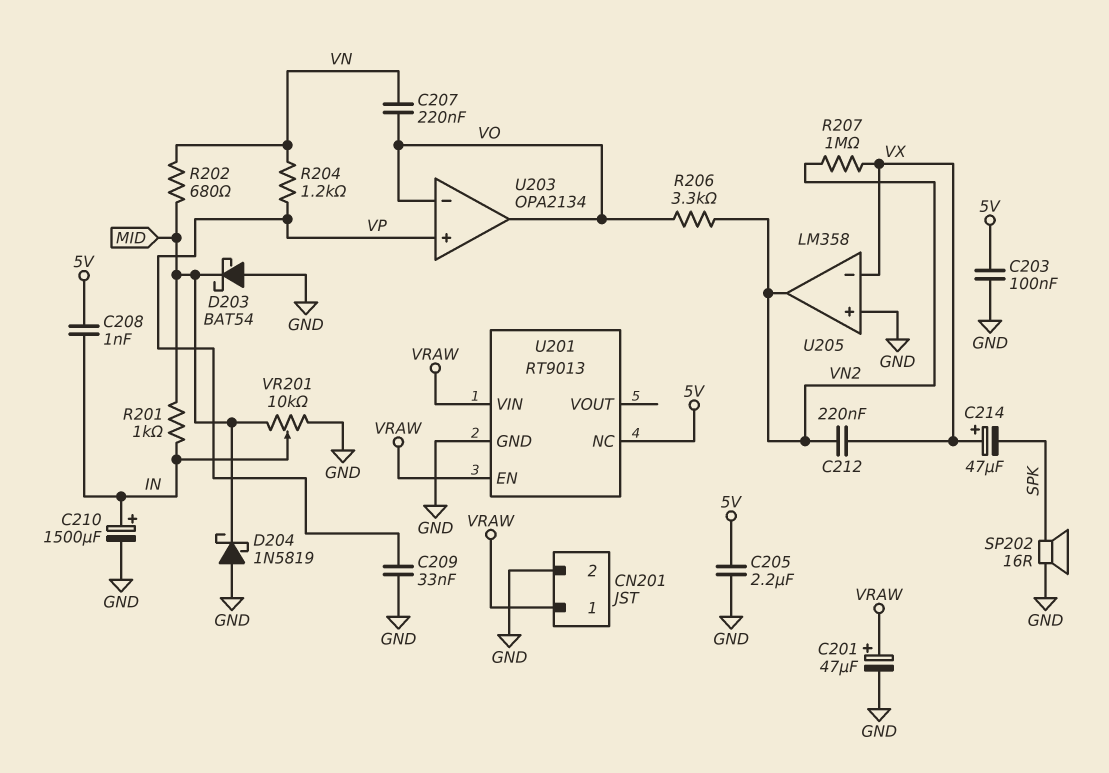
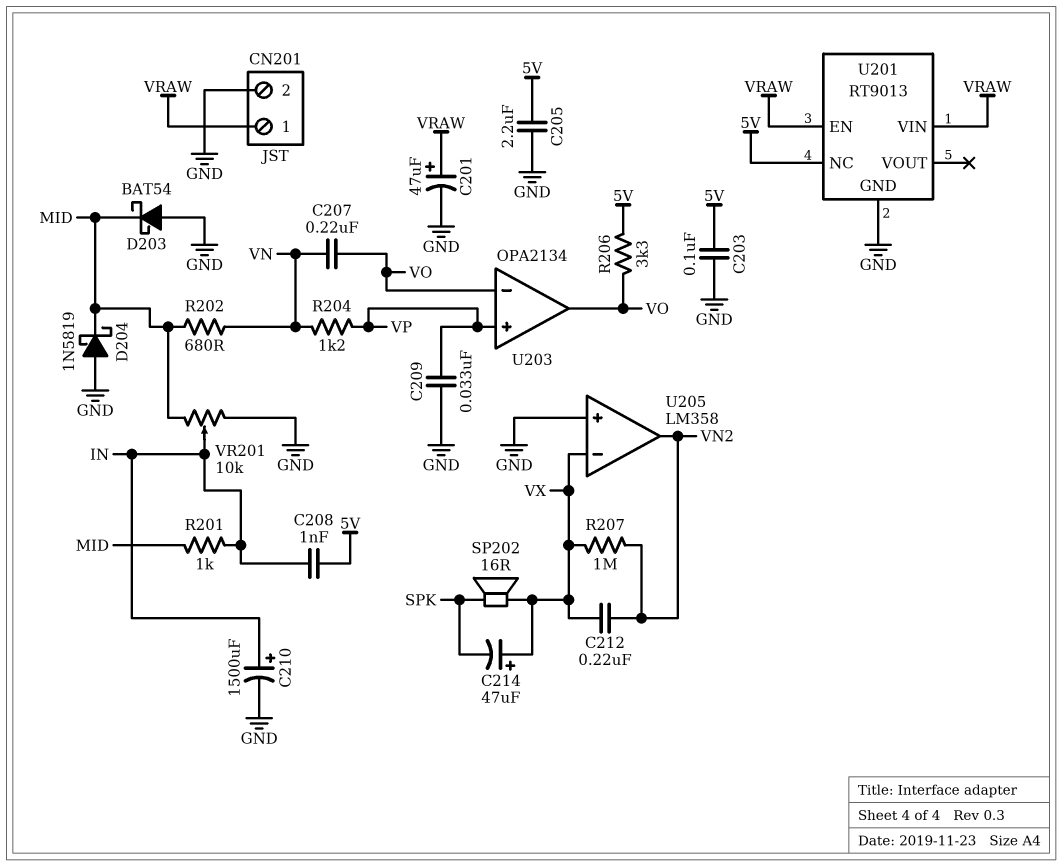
R206: 3.3k (VN2, VO) -> 3.3k (5V, VO)
SP202: speaker 16R (GND, SPK) -> speaker 16R (SPK, VX)

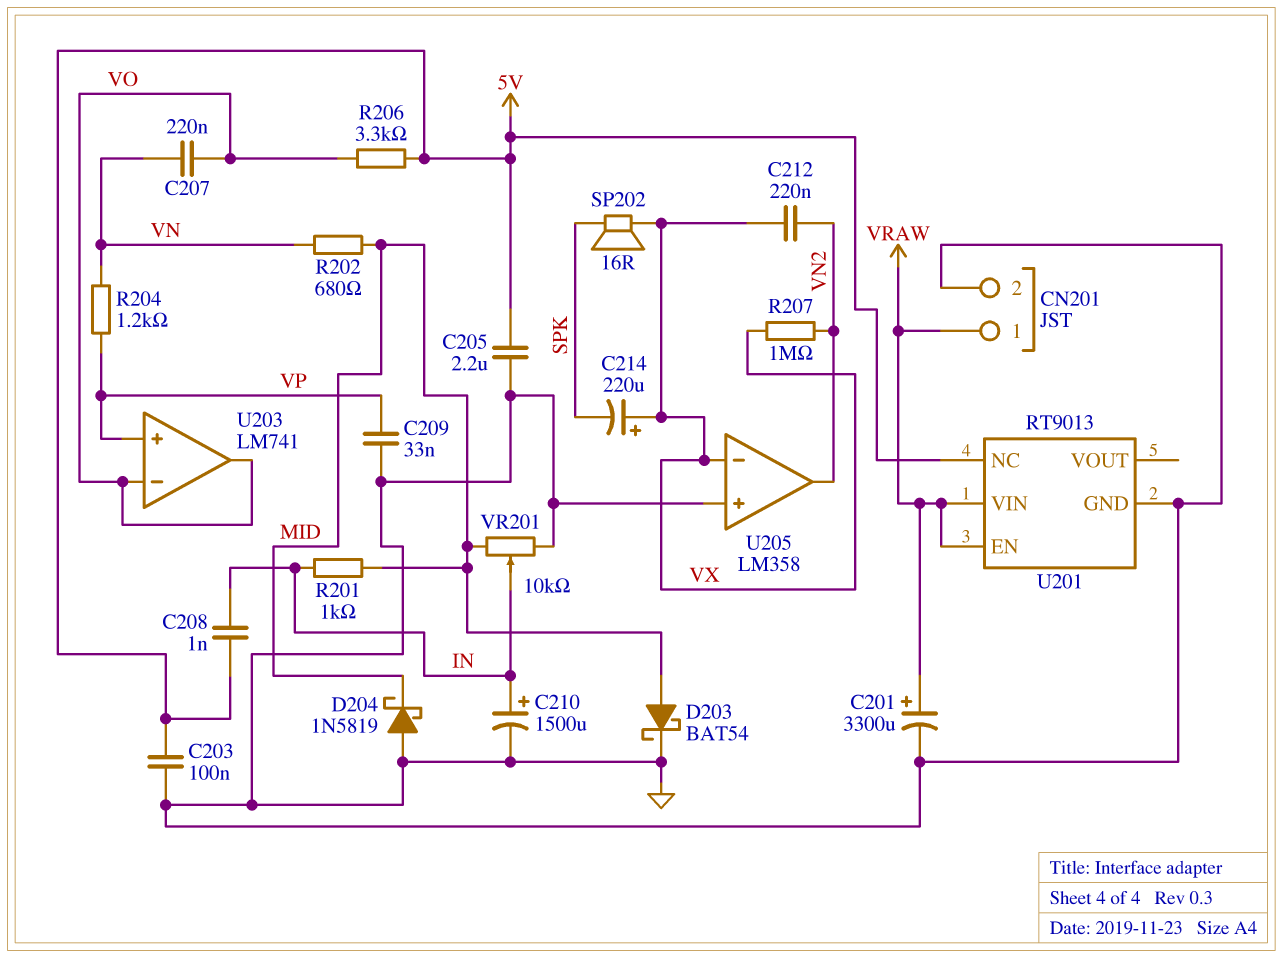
C201: 47uF (plus VRAW, minus GND) -> 3300uF (plus VRAW, minus GND)
C214: 47uF (plus VX, minus SPK) -> 220uF (plus VX, minus SPK)
D203: schottky BAT54 (A GND, K MID) -> schottky BAT54 (A MID, K GND)
U203: OPA2134 -> LM741

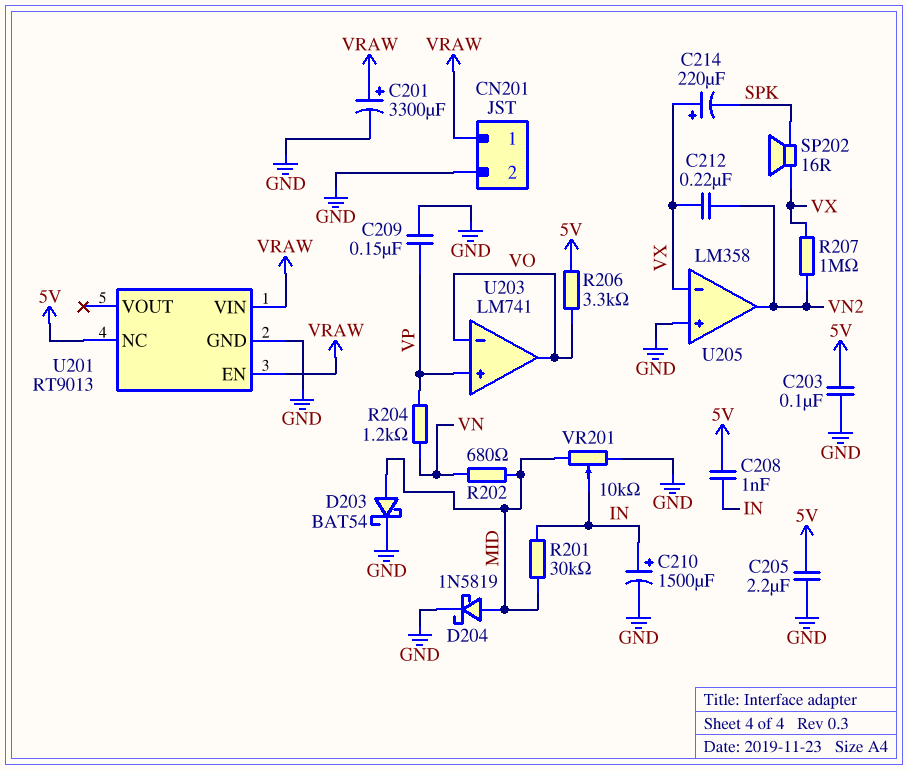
C207: 220nF (VN, VO) -> none
C209: 33nF (GND, VP) -> 150nF (GND, VP)
D204: schottky 1N5819 (A GND, K MID) -> schottky 1N5819 (A MID, K GND)
R201: 1k (IN, MID) -> 30k (IN, MID)

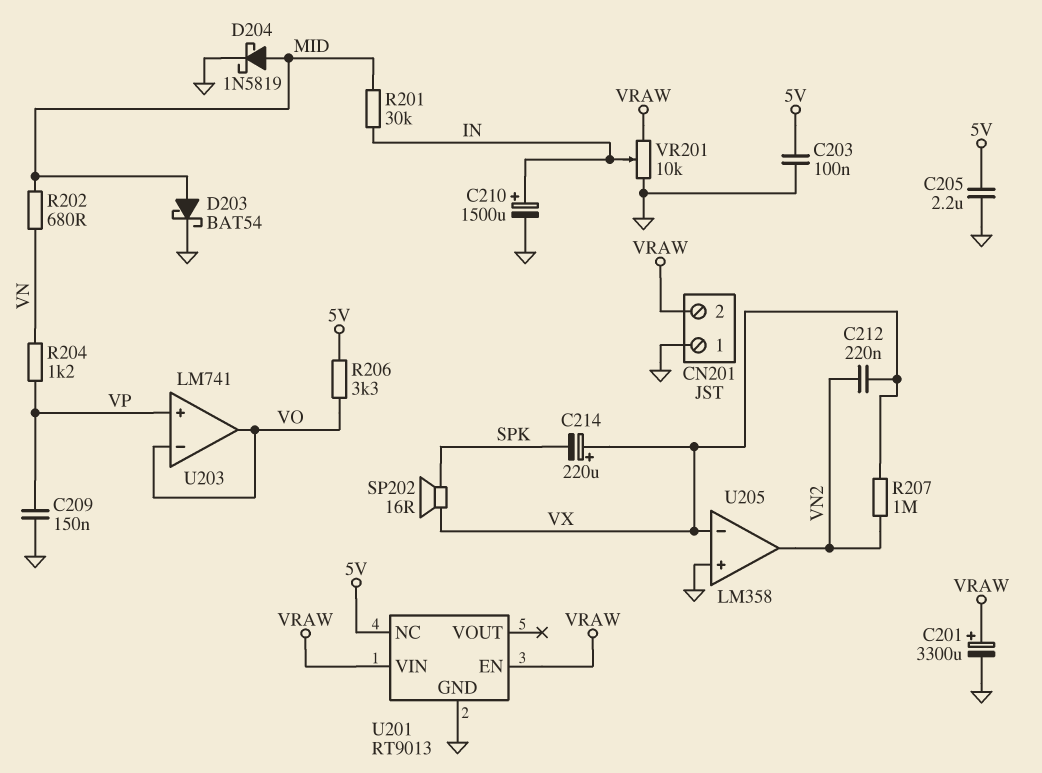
C208: 1nF (5V, IN) -> none
CN201 pin 1: VRAW -> GND
CN201 pin 2: GND -> VRAW
VR201: 10k (GND, MID, wiper IN) -> 10k (GND, VRAW, wiper IN)

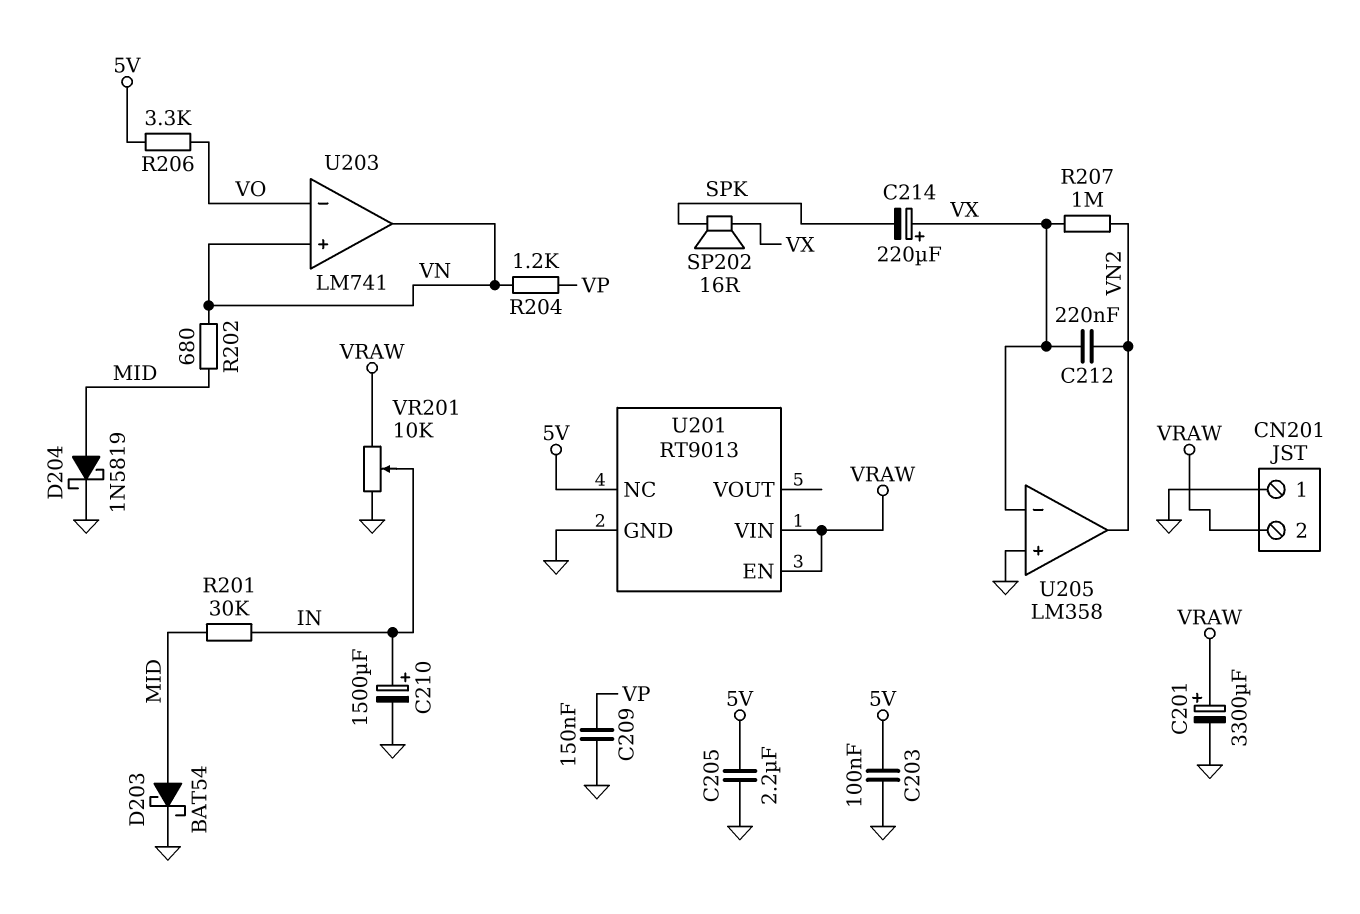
U203 pin in+: VP -> VN
U203 pin out: VO -> VN

